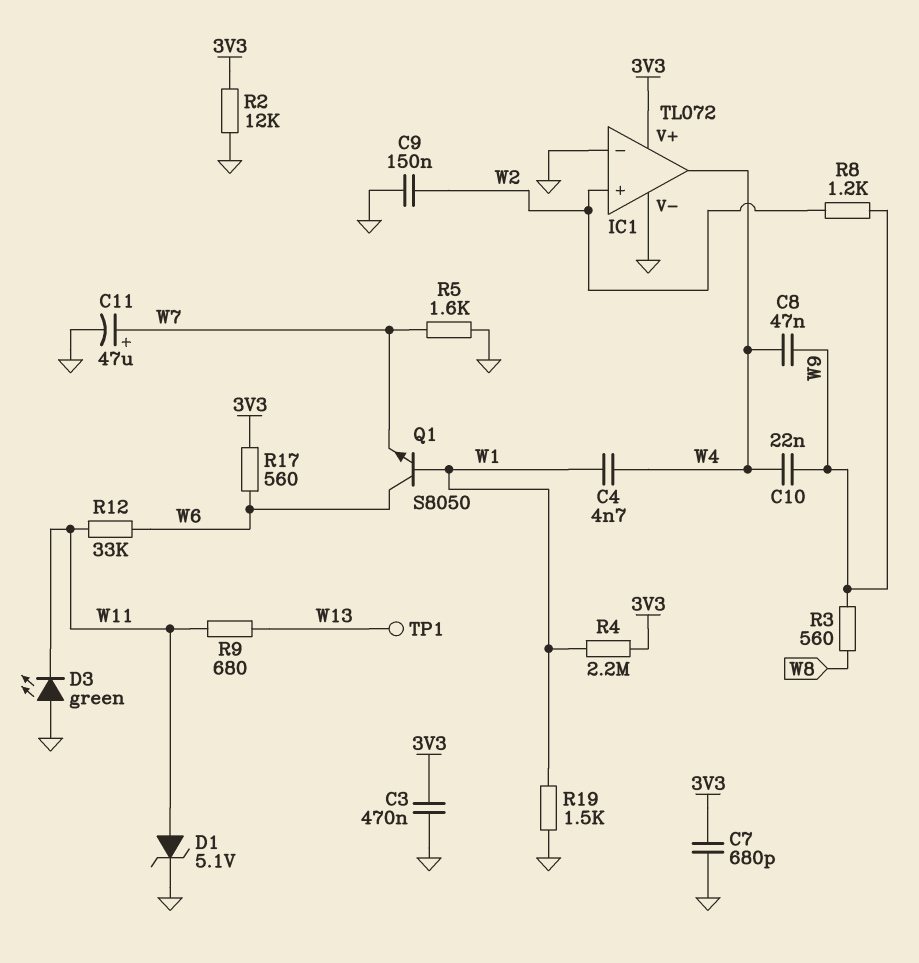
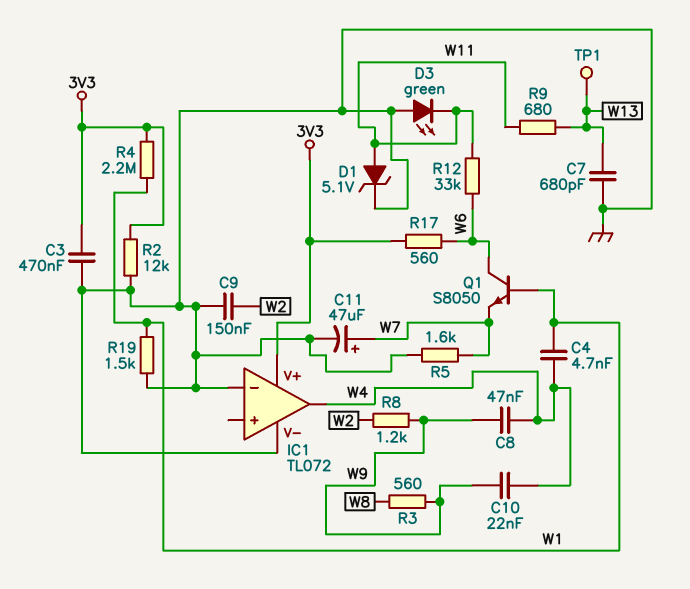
C7: 680pF (3V3, GND) -> 680pF (GND, W13)
IC1 pin in+: W2 -> none

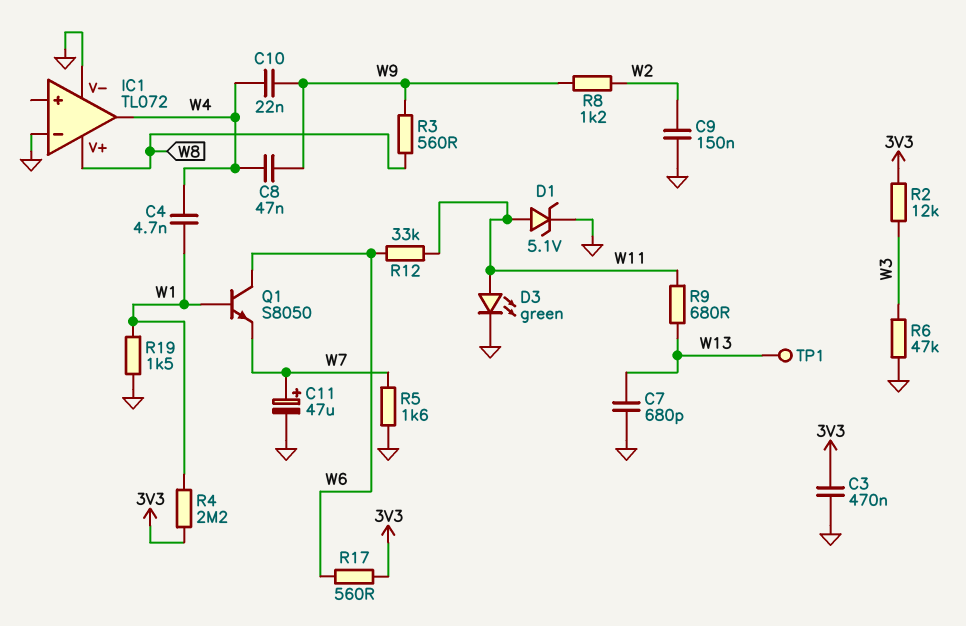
D3: LED green (A GND, K W11) -> LED green (A W11, K GND)
IC1 pin V+: 3V3 -> W8
R2: 12k (3V3, GND) -> 12k (3V3, W3)
R6: none -> 47k (GND, W3)

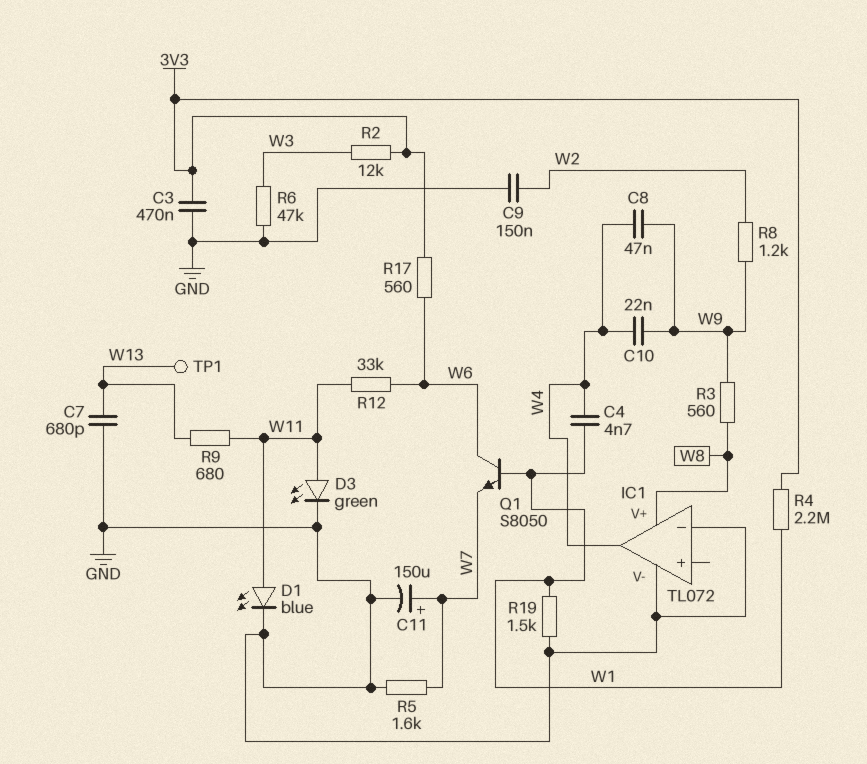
C11: 47uF (plus W7, minus GND) -> 150uF (plus W7, minus GND)
D1: zener 5.1V (A W11, K GND) -> LED blue (A W11, K GND)

